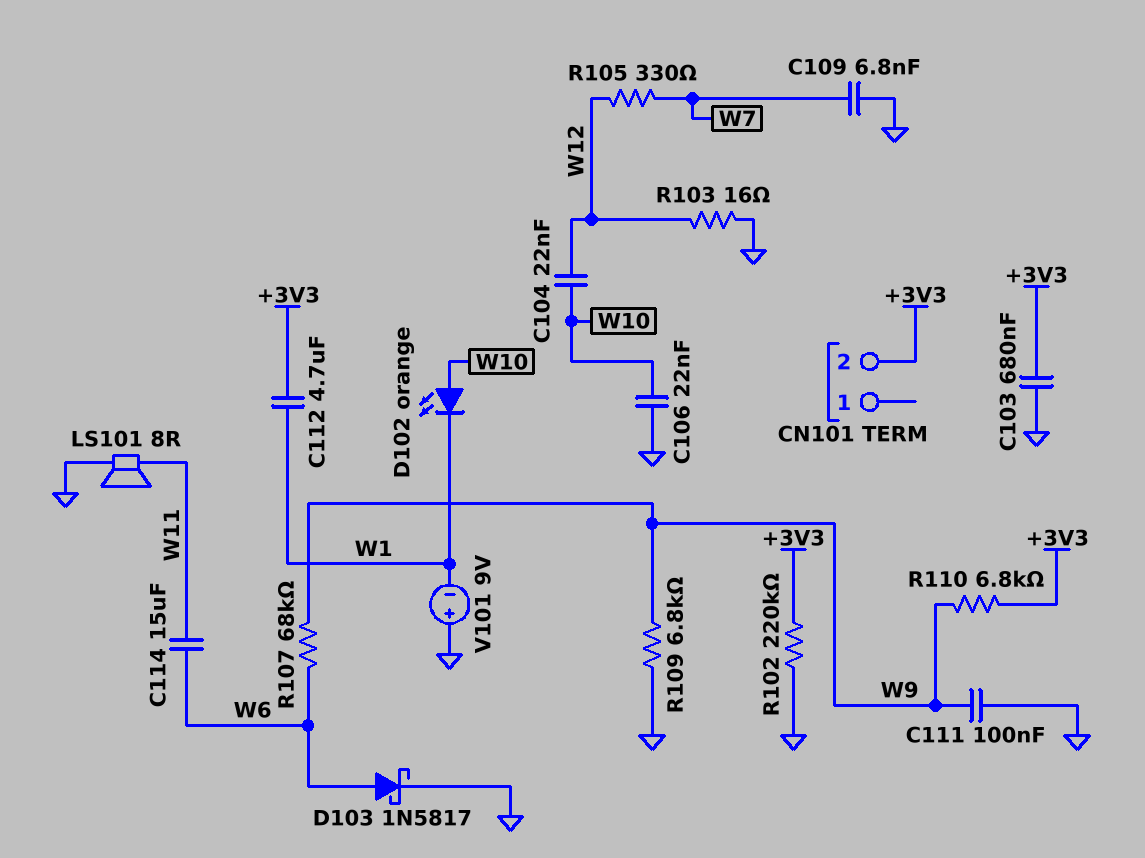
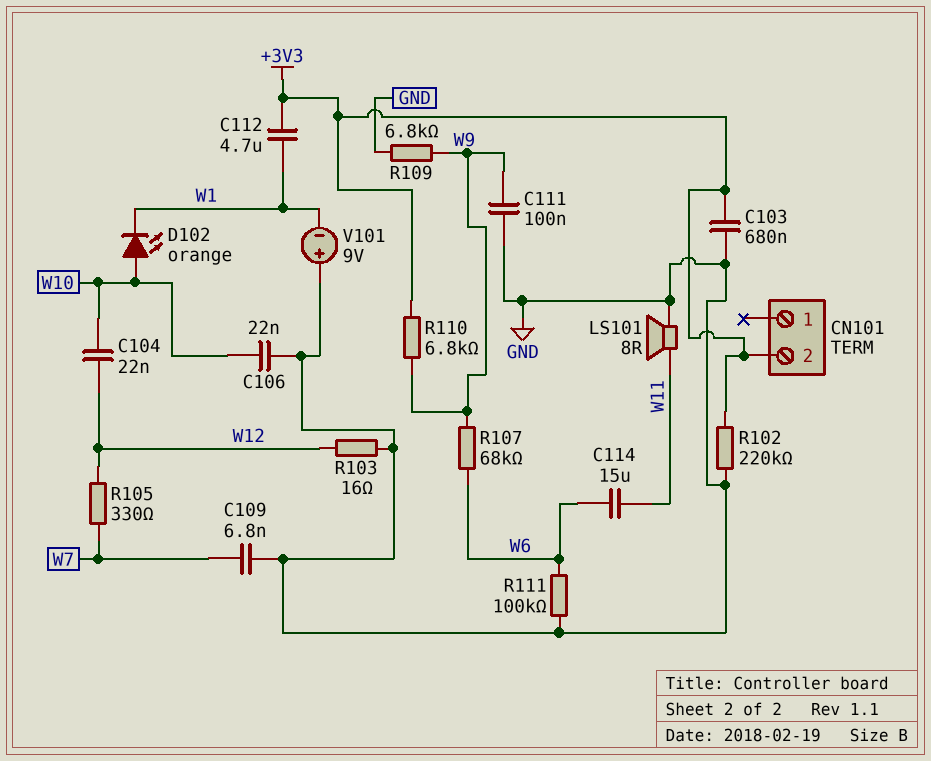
D103: schottky 1N5817 (A W6, K GND) -> none
R111: none -> 100k (GND, W6)

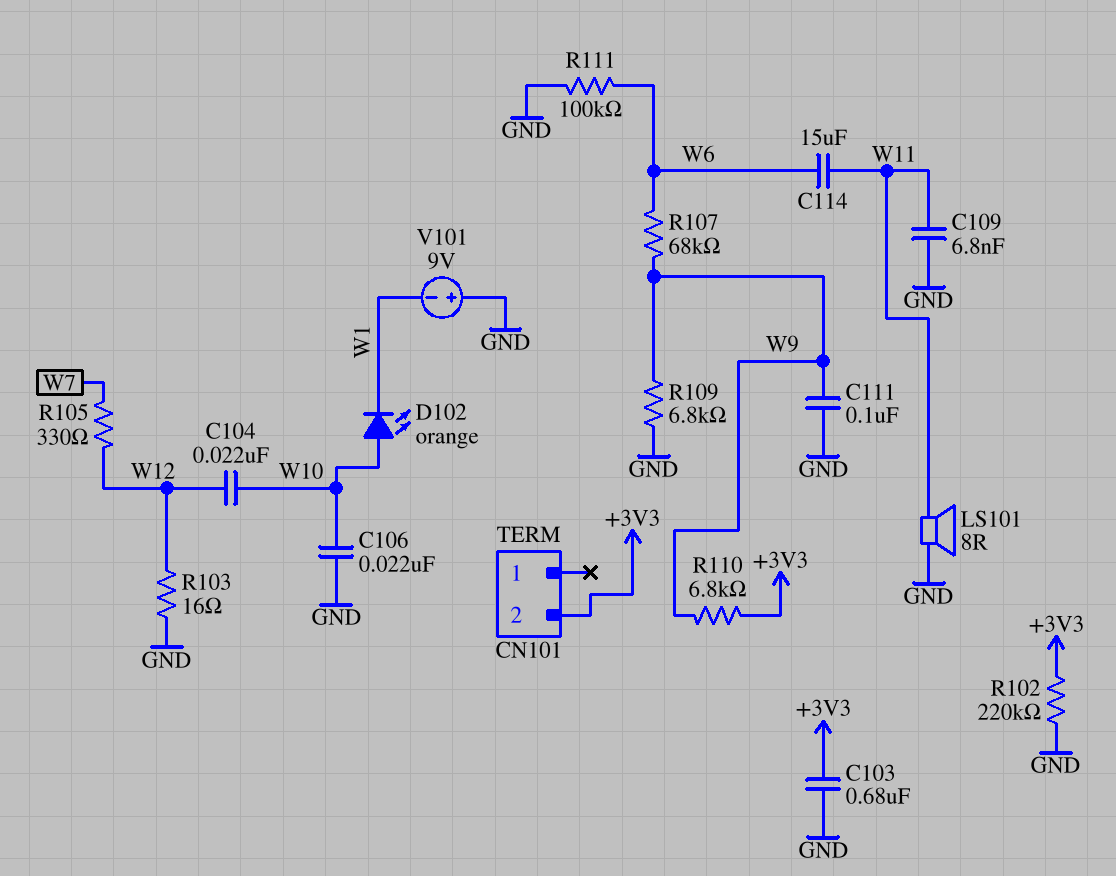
C109: 6.8nF (GND, W7) -> 6.8nF (GND, W11)
C112: 4.7uF (+3V3, W1) -> none

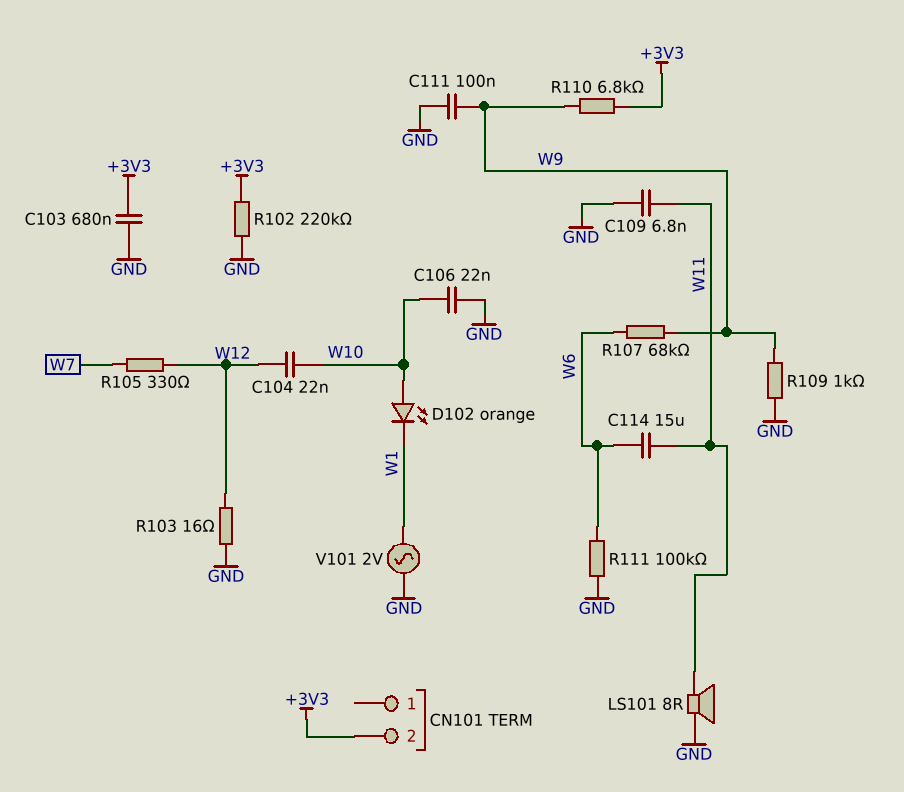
R109: 6.8k (GND, W9) -> 1k (GND, W9)
V101: 9V (plus GND, minus W1) -> AC 2V (GND, W1)

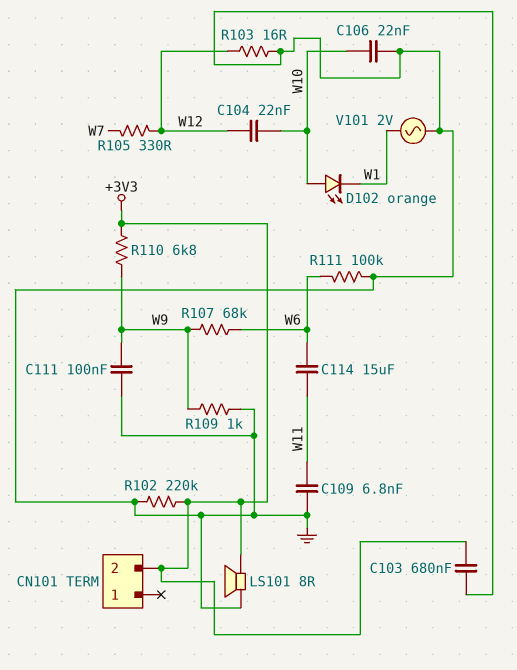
LS101: speaker 8R (GND, W11) -> speaker 8R (+3V3, GND)

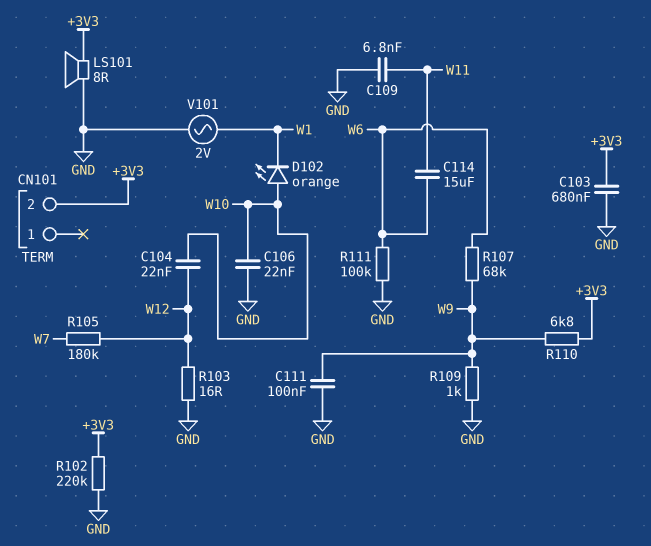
R105: 330 (W7, W12) -> 180k (W7, W12)

